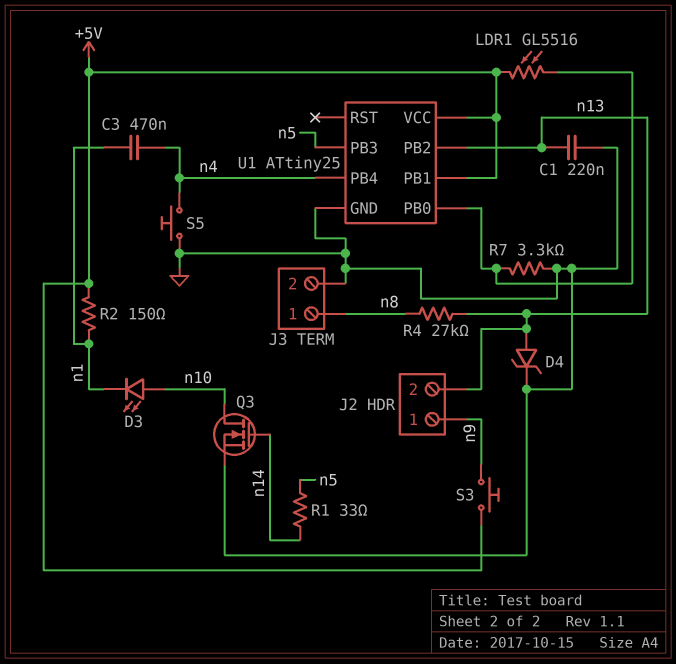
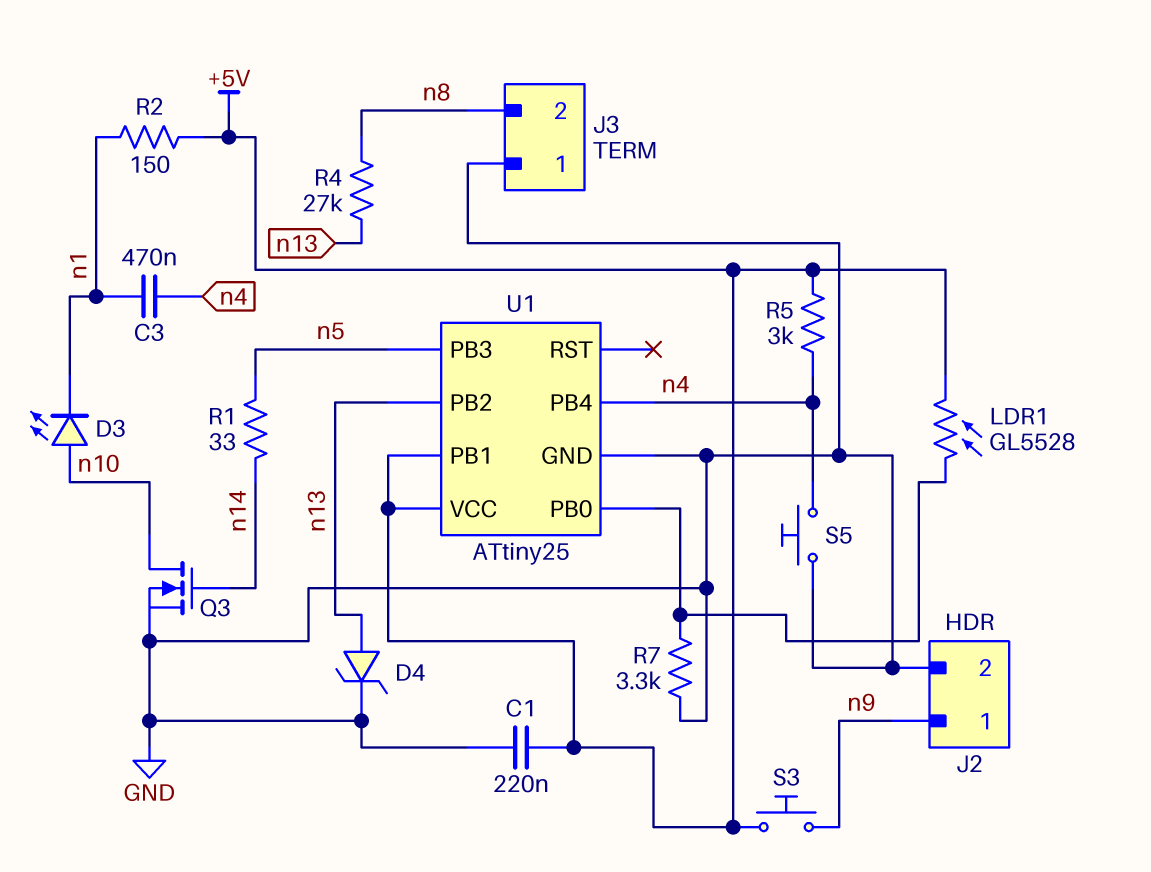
C1: 220nF (GND, n13) -> 220nF (+5V, GND)
J2 pin 2: n13 -> GND
J3 pin 1: n8 -> GND
J3 pin 2: GND -> n8
LDR1: GL5516 (+5V, U1/PB0) -> GL5528 (+5V, U1/PB0)
R5: none -> 3k (+5V, n4)

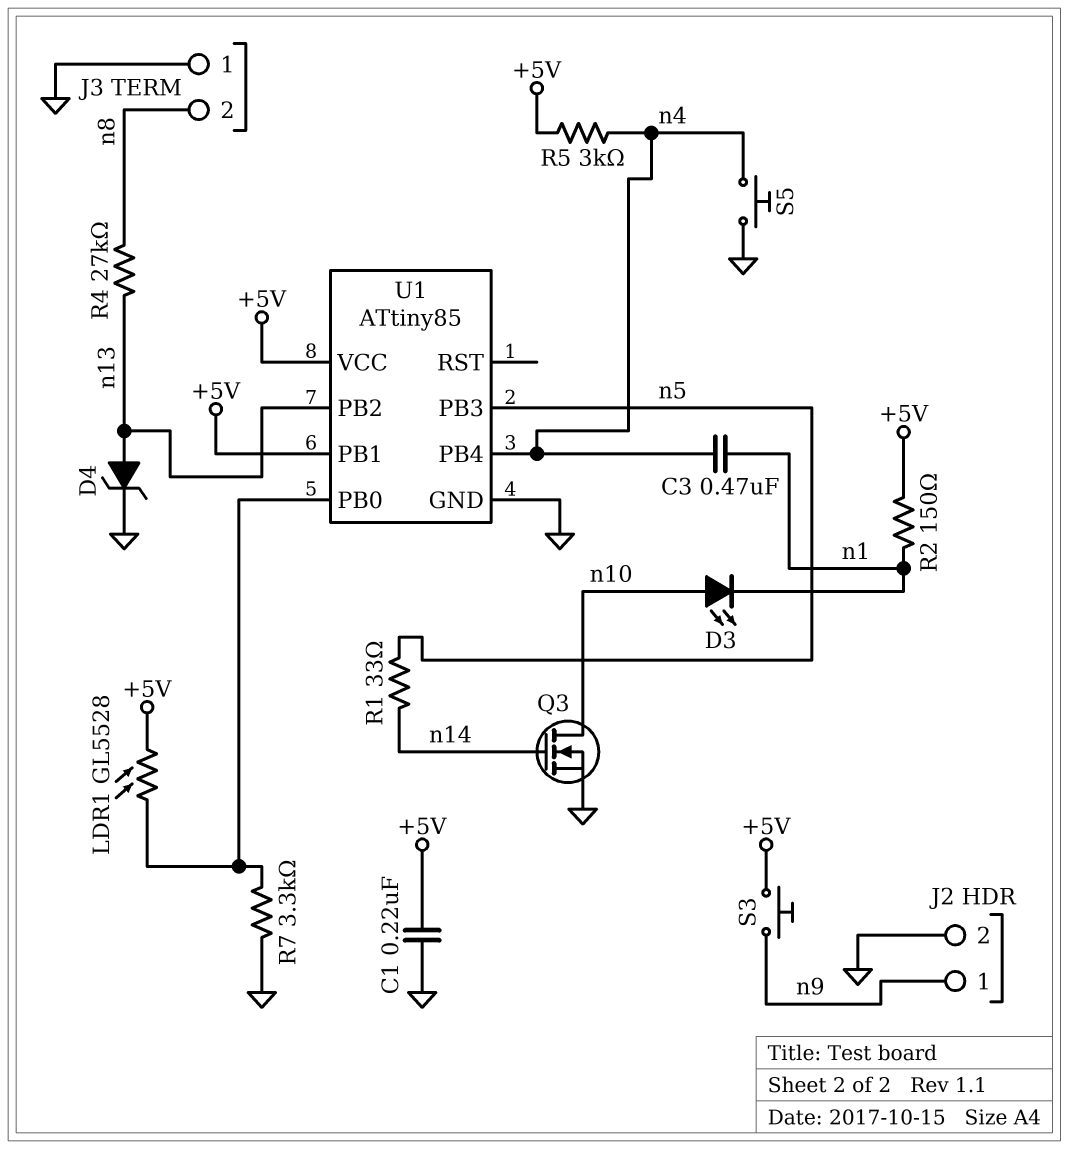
U1: ATtiny25 -> ATtiny85

